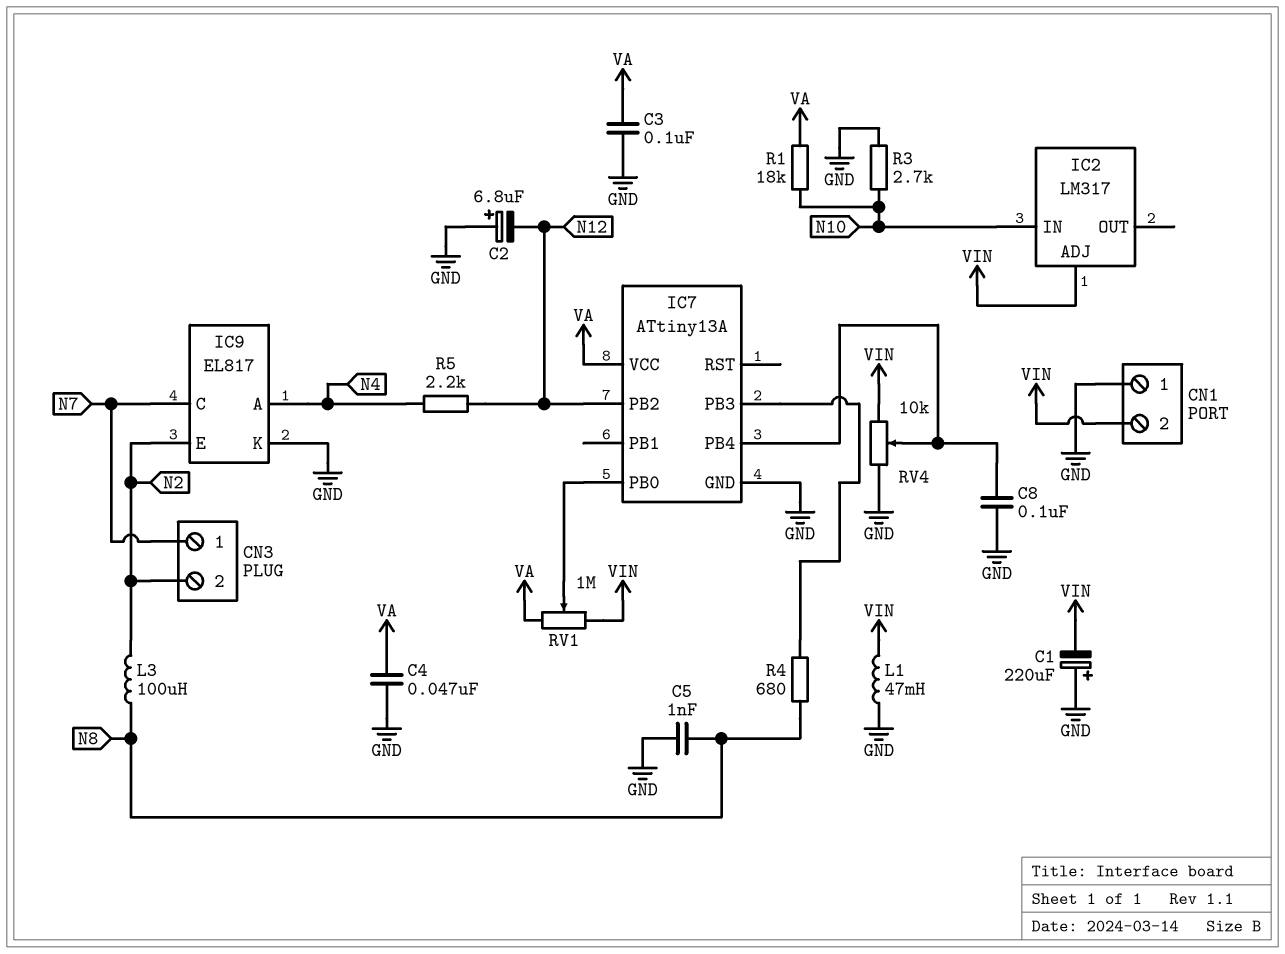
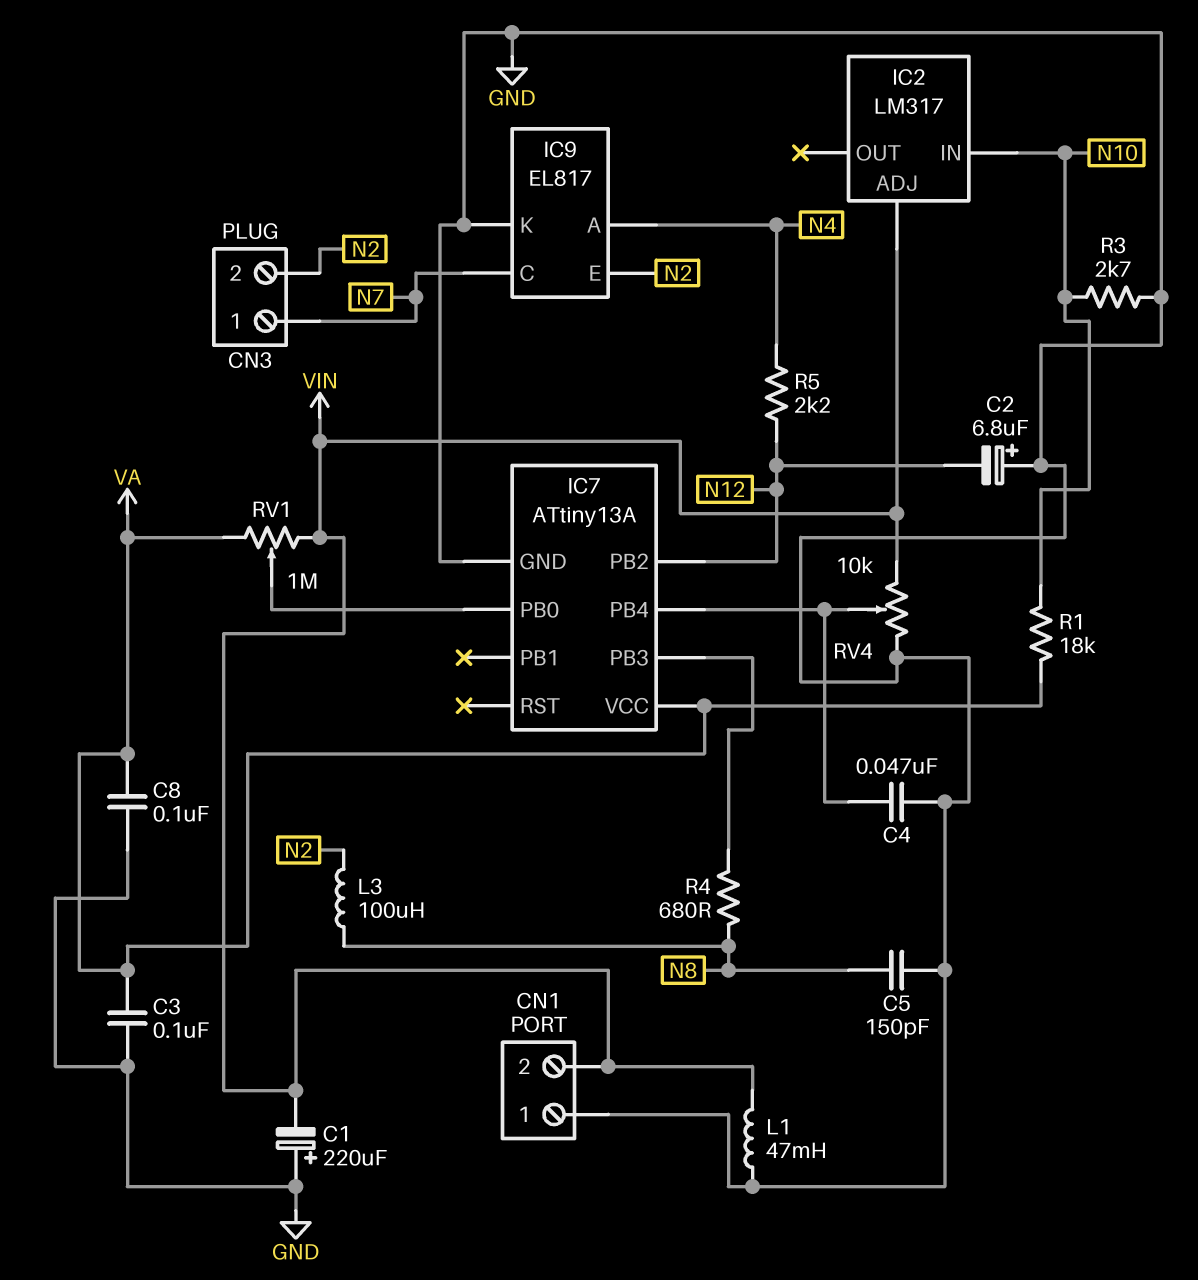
C4: 47nF (GND, VA) -> 47nF (GND, IC7/PB4)
C5: 1nF (GND, N8) -> 150pF (GND, N8)
C8: 100nF (GND, IC7/PB4) -> 100nF (GND, VA)

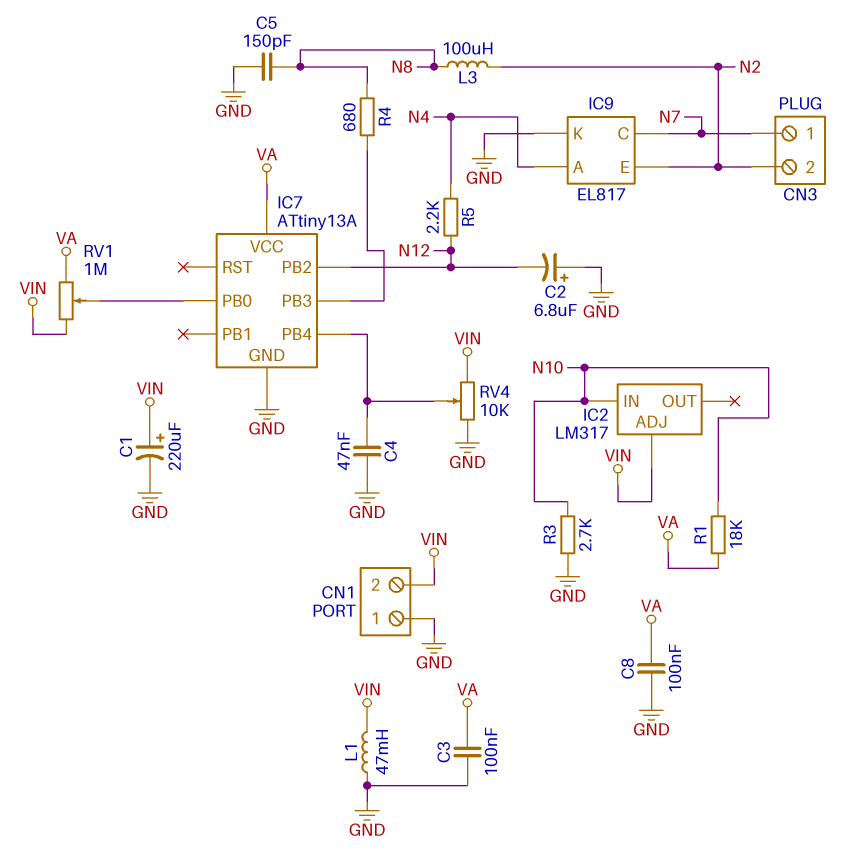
C1: 220uF (plus GND, minus VIN) -> 220uF (plus VIN, minus GND)

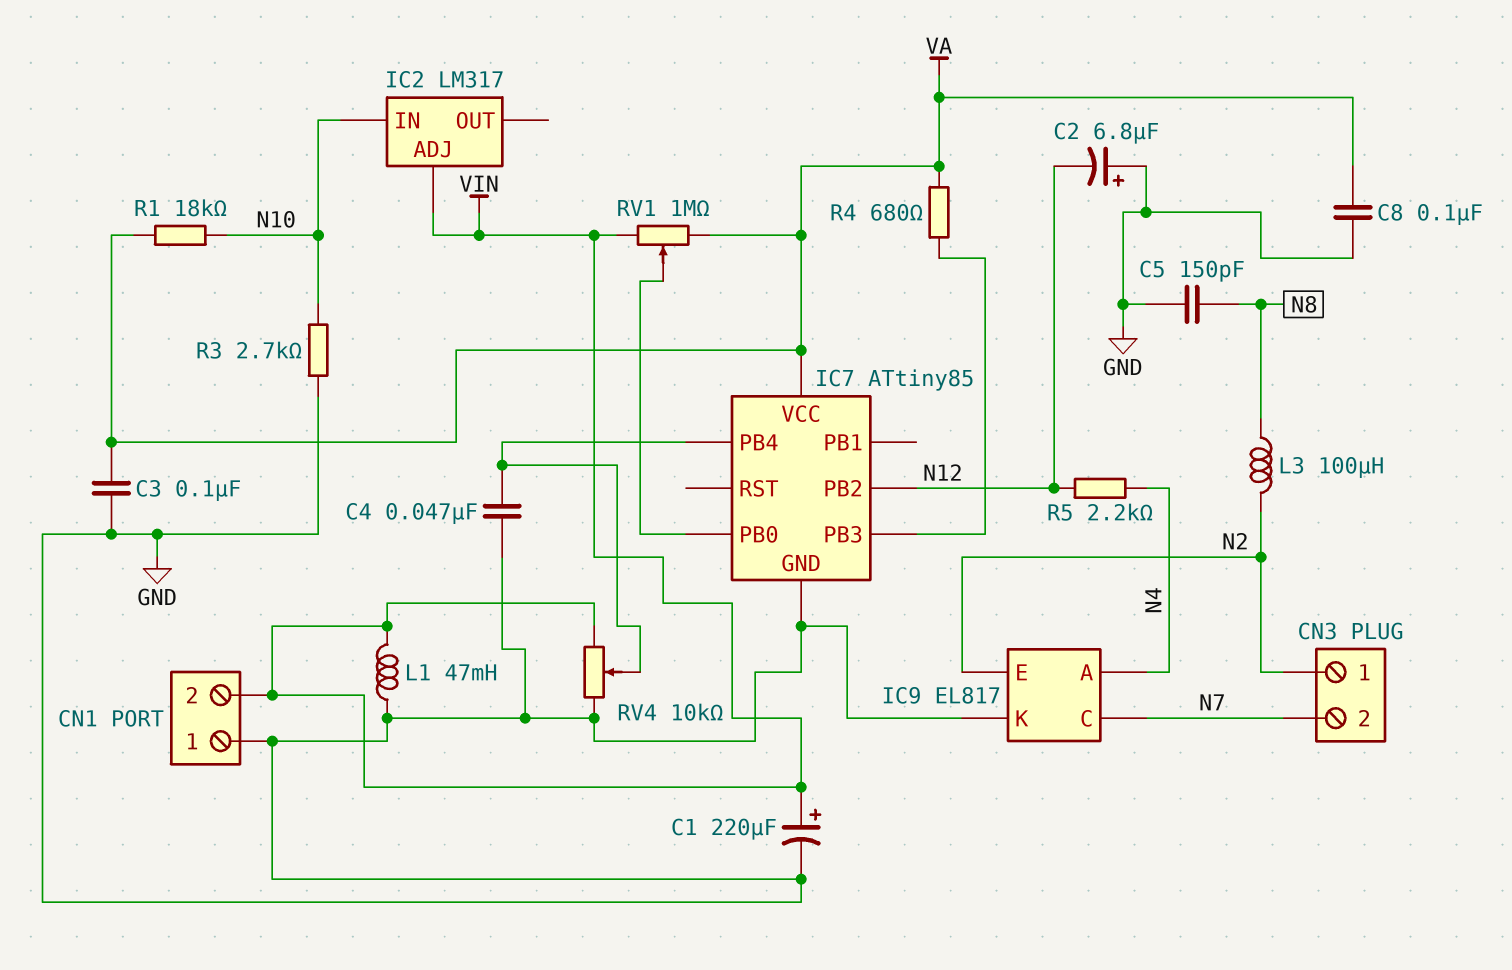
CN3 pin 1: N7 -> N2
CN3 pin 2: N2 -> N7
IC7: ATtiny13A -> ATtiny85
R4: 680 (IC7/PB3, N8) -> 680 (IC7/PB3, VA)

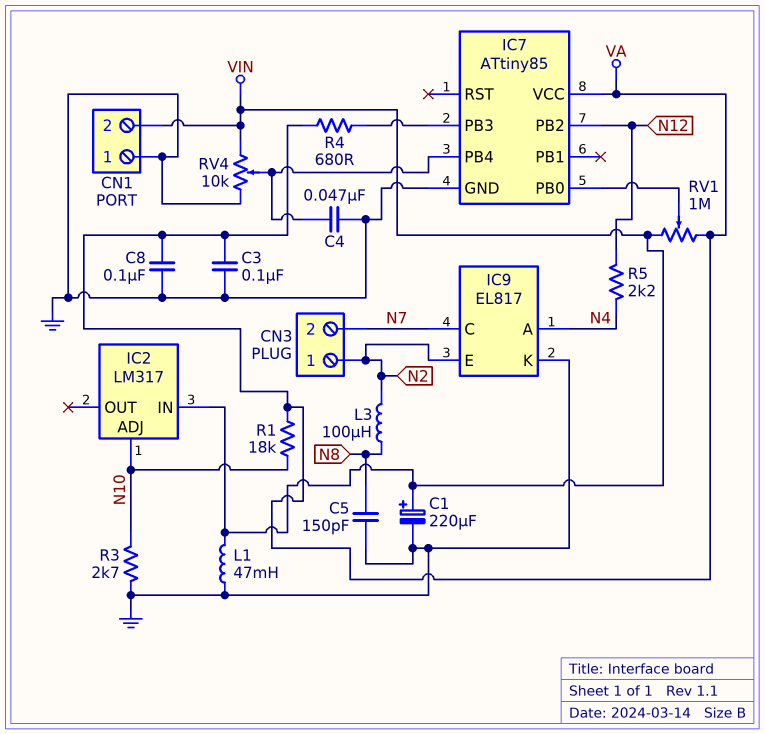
C2: 6.8uF (plus GND, minus N12) -> none
IC2 pin ADJ: VIN -> N10
IC2 pin IN: N10 -> VIN

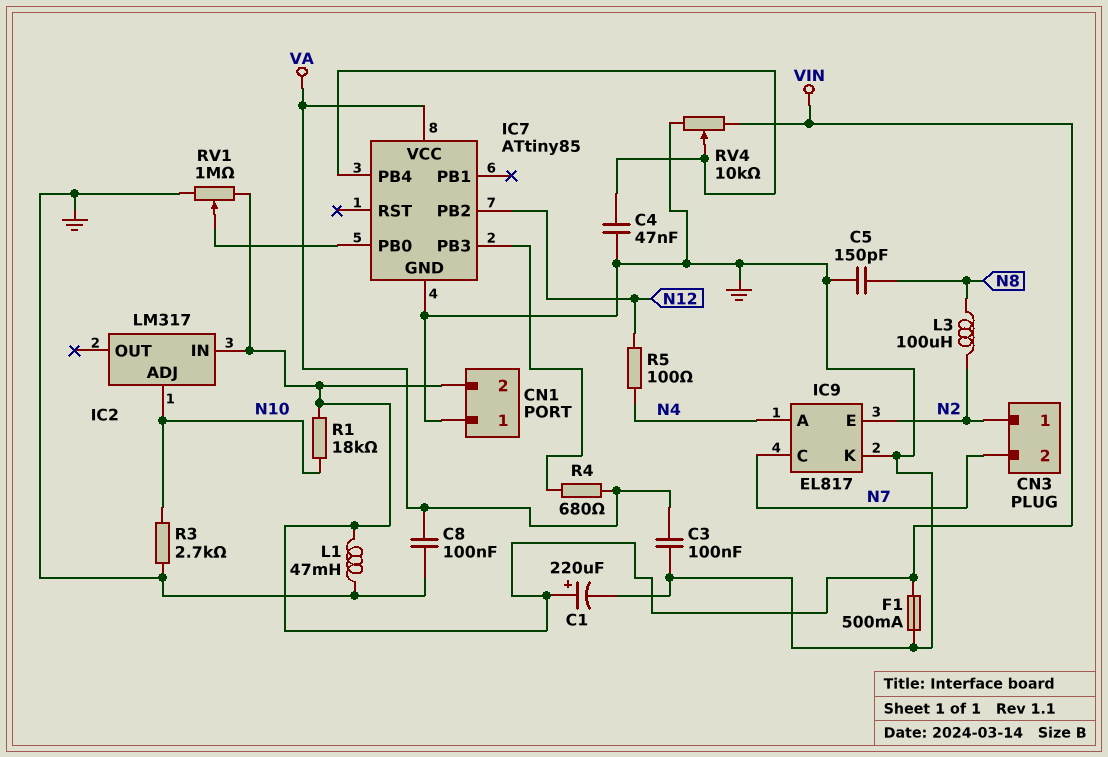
F1: none -> 500mA (GND, VIN)
R1: 18k (N10, VA) -> 18k (N10, VIN)
R5: 2.2k (N4, N12) -> 100 (N4, N12)
RV1: 1M (VA, VIN, wiper IC7/PB0) -> 1M (GND, VIN, wiper IC7/PB0)

